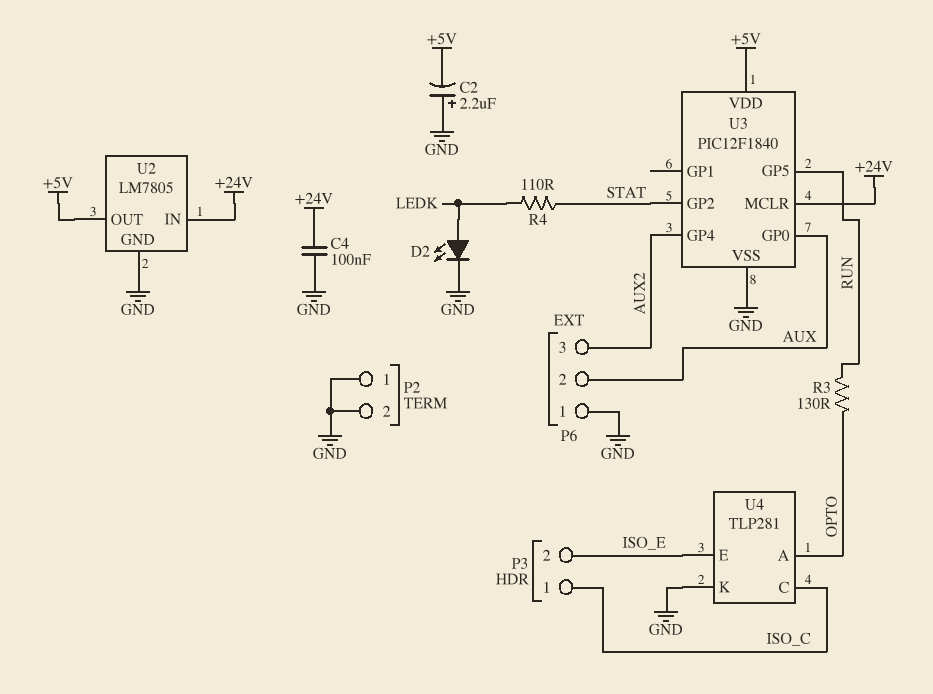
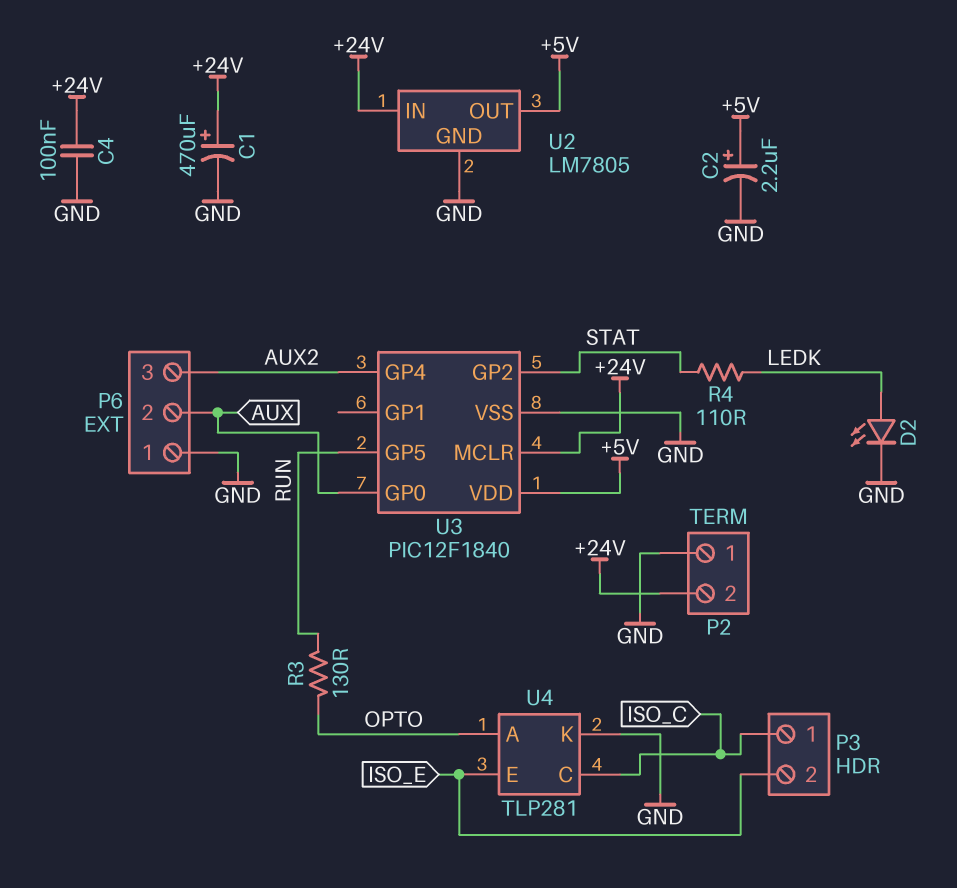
C1: none -> 470uF (plus +24V, minus GND)
C2: 2.2uF (plus GND, minus +5V) -> 2.2uF (plus +5V, minus GND)
P2 pin 2: GND -> +24V

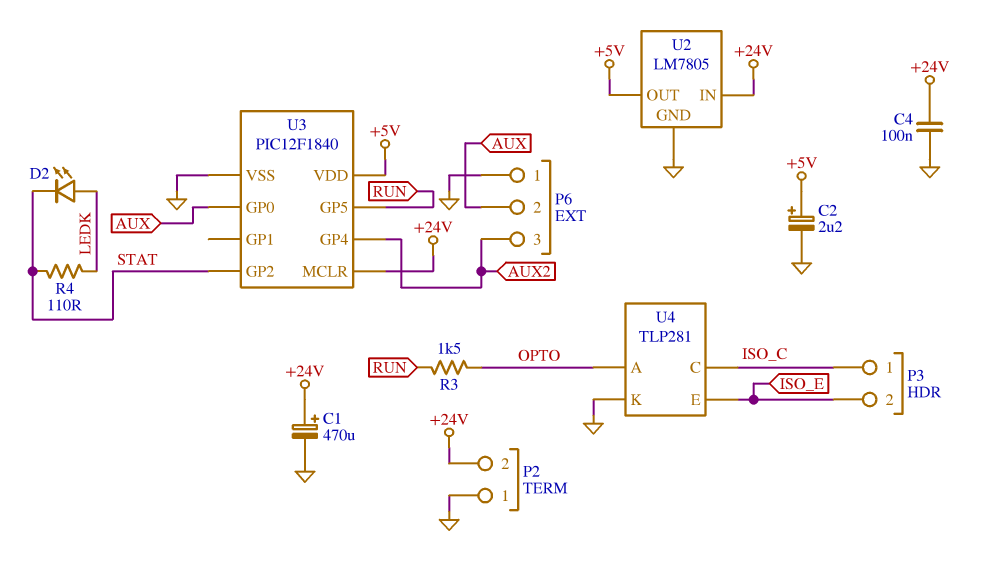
D2: LED (A LEDK, K GND) -> LED (A LEDK, K STAT)
R3: 130 (OPTO, RUN) -> 1.5k (OPTO, RUN)

